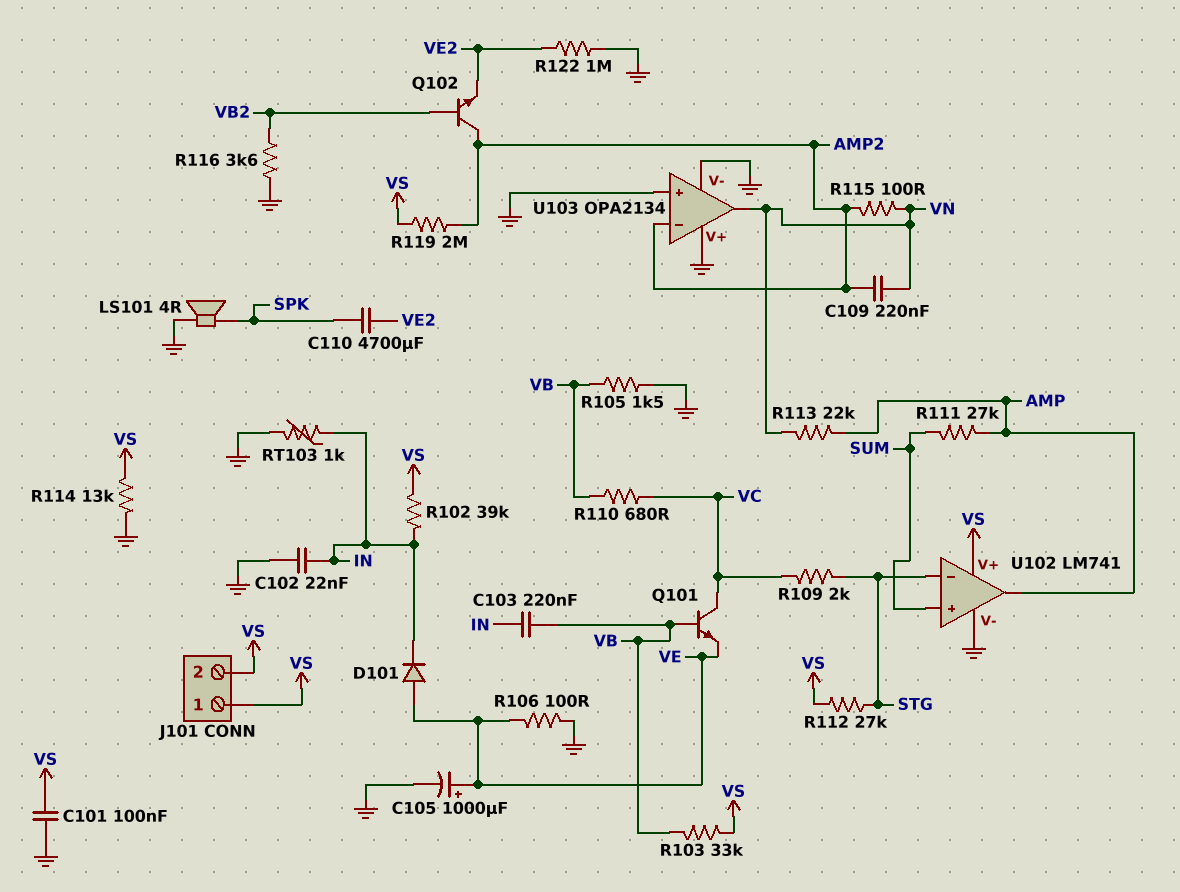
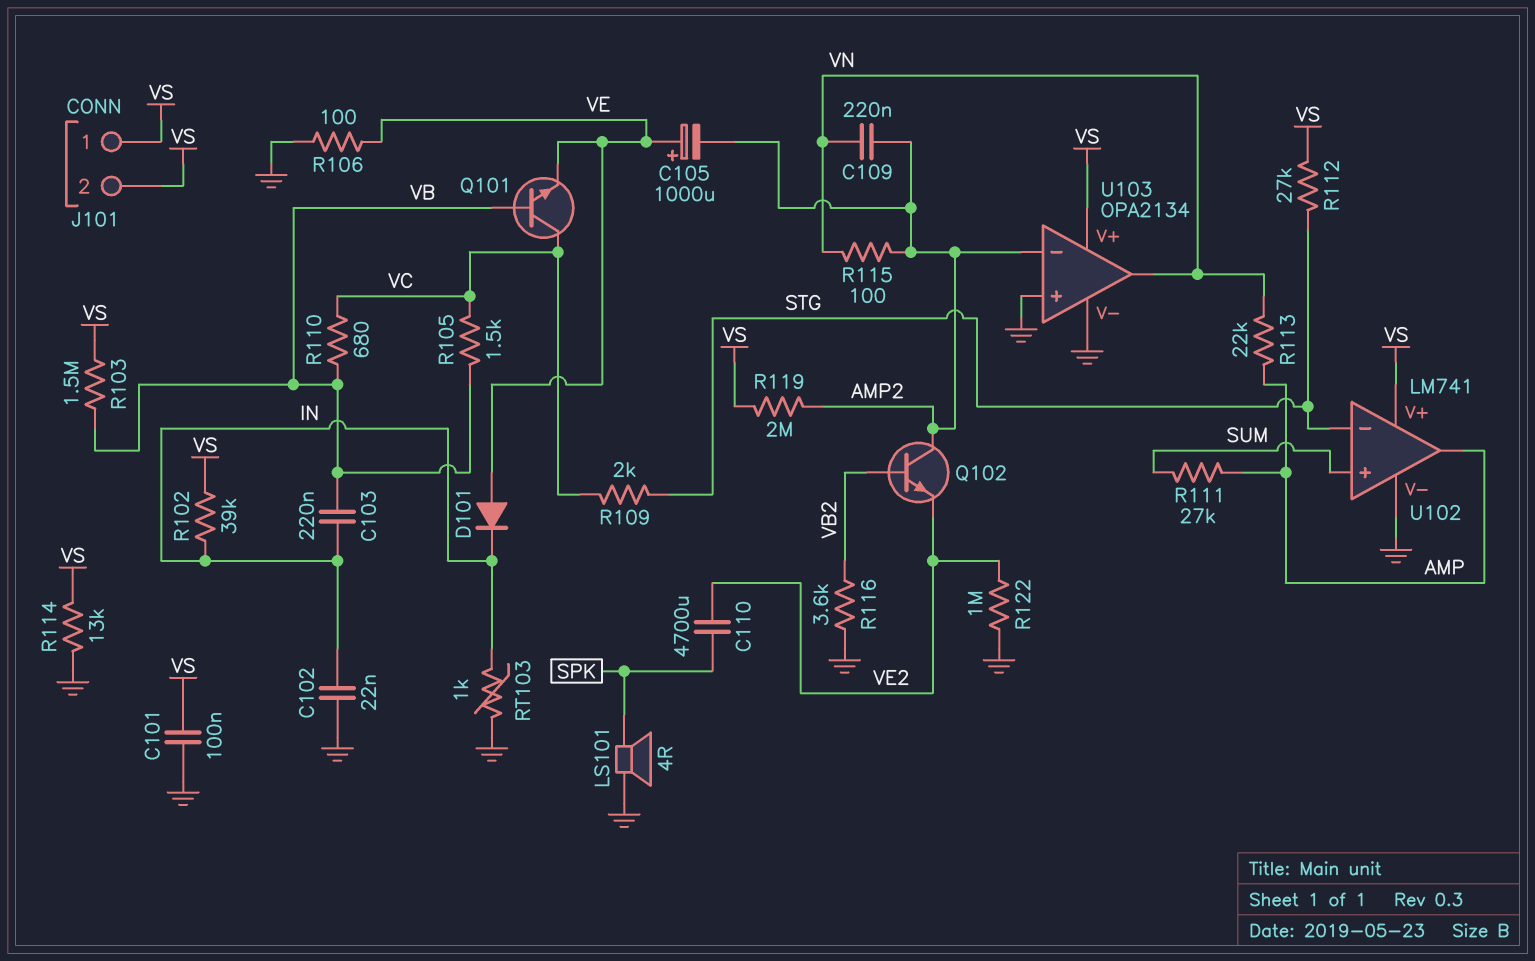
C105: 1000uF (plus VE, minus GND) -> 1000uF (plus VE, minus AMP2)
R103: 33k (VB, VS) -> 1.5M (VB, VS)
R105: 1.5k (GND, VB) -> 1.5k (VB, VC)
U103 pin V+: GND -> VS

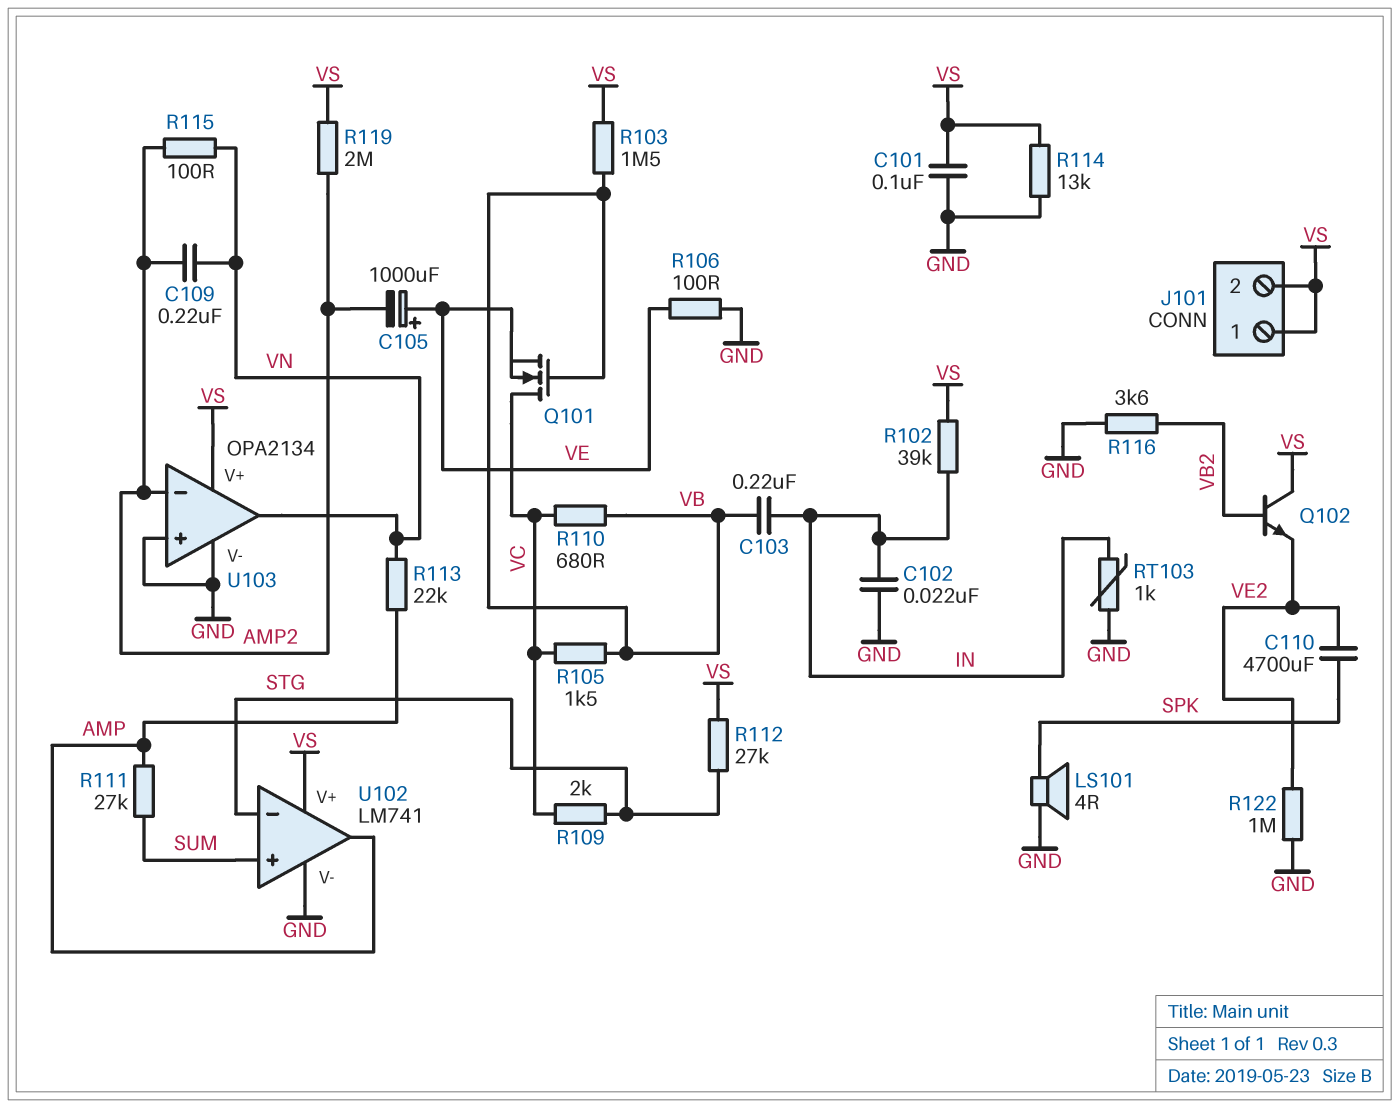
D101: diode (A VE, K IN) -> none
Q101: NPN (B VB, C VC, E VE) -> NMOS (G VB, D VC, S VE)
Q102: NPN (B VB2, C AMP2, E VE2) -> NPN (B VB2, C VS, E VE2)

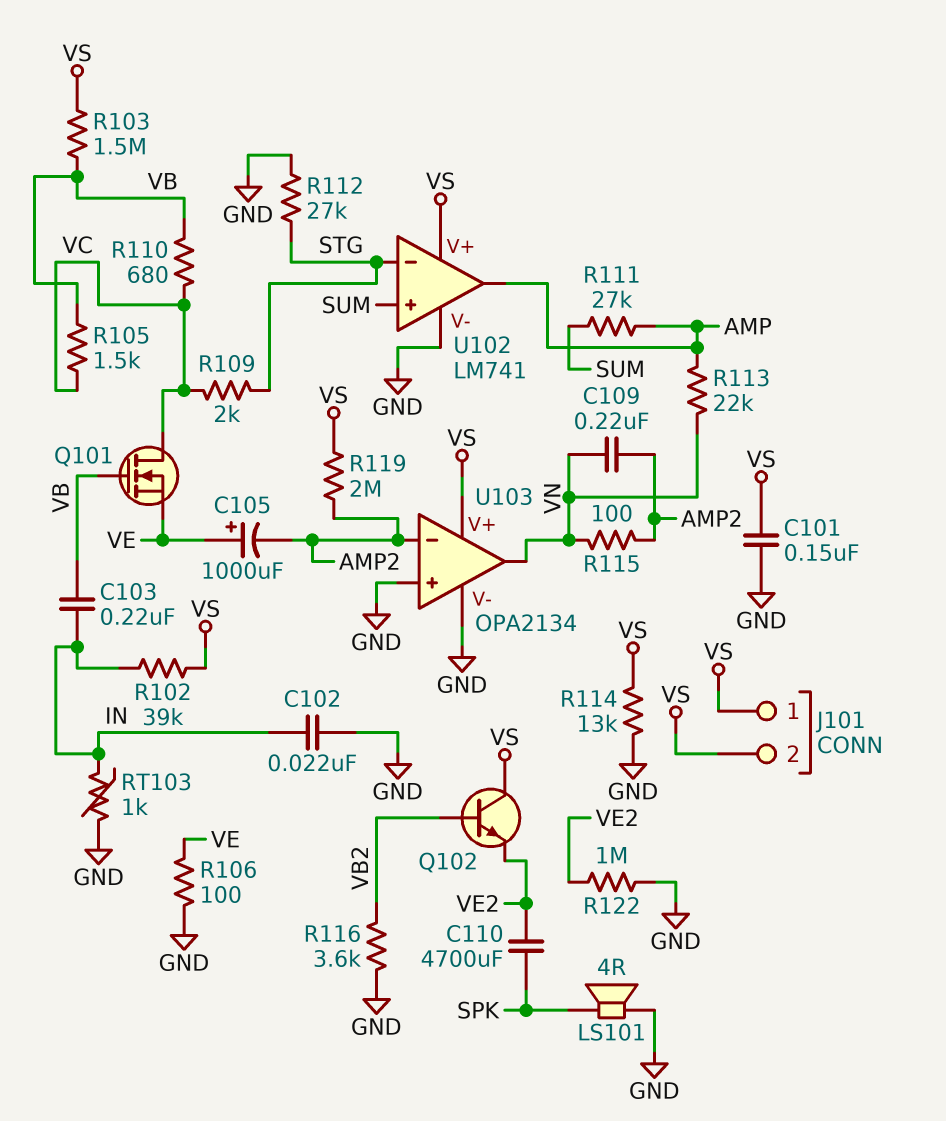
C101: 100nF (GND, VS) -> 150nF (GND, VS)
R112: 27k (STG, VS) -> 27k (GND, STG)

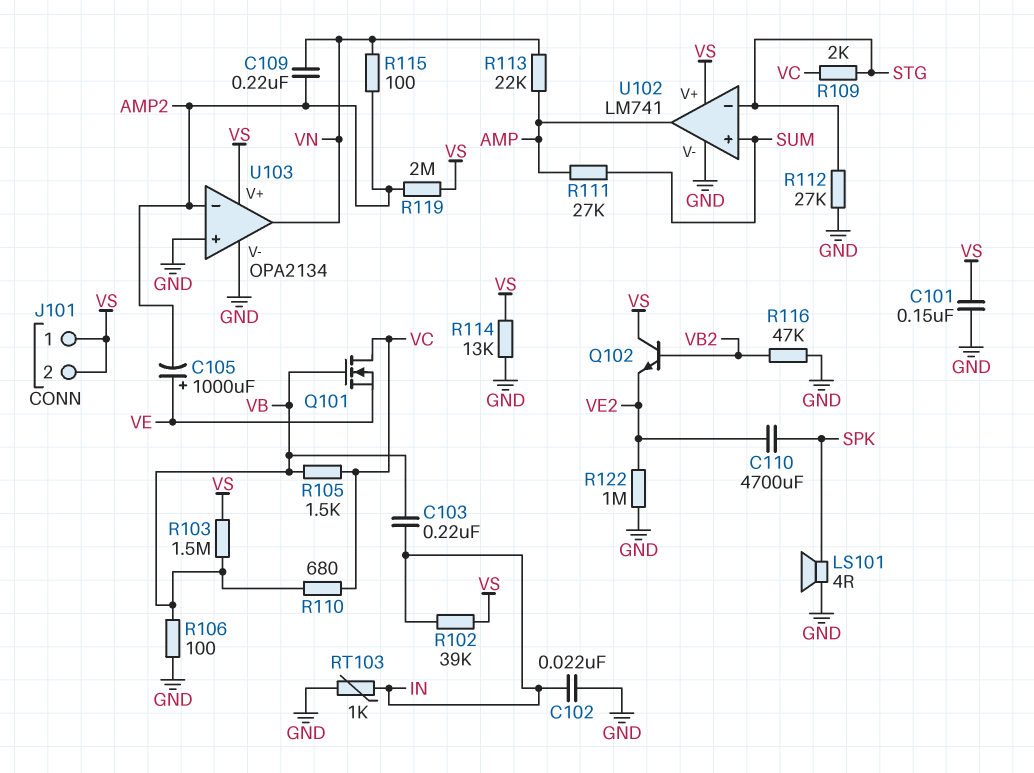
R106: 100 (GND, VE) -> 100 (GND, VB)
R116: 3.6k (GND, VB2) -> 47k (GND, VB2)

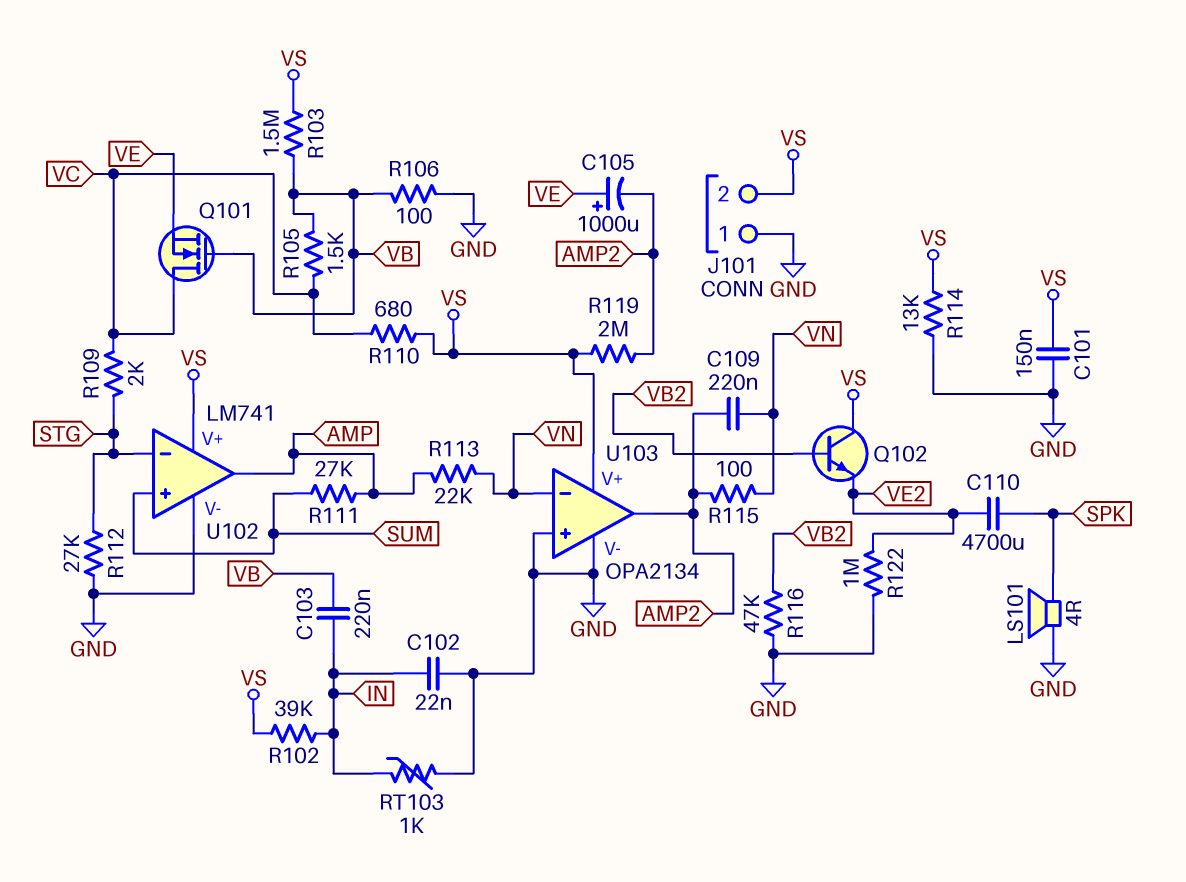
J101 pin 1: VS -> GND
R110: 680 (VB, VC) -> 680 (VC, VS)
U103 pin in-: AMP2 -> VN
U103 pin out: VN -> AMP2

